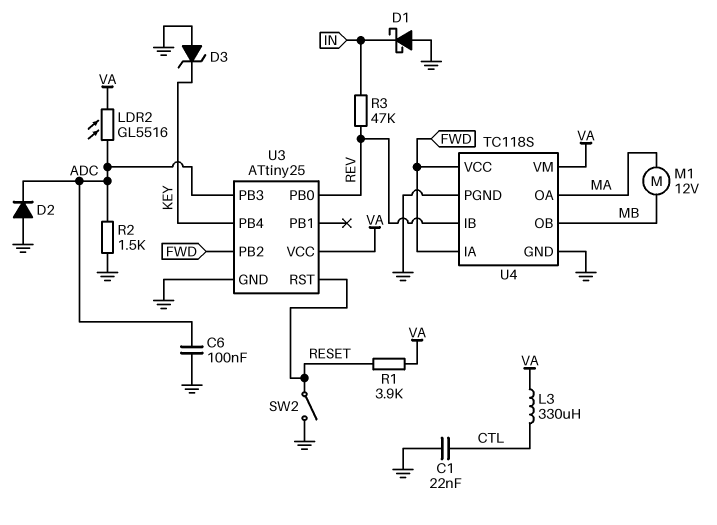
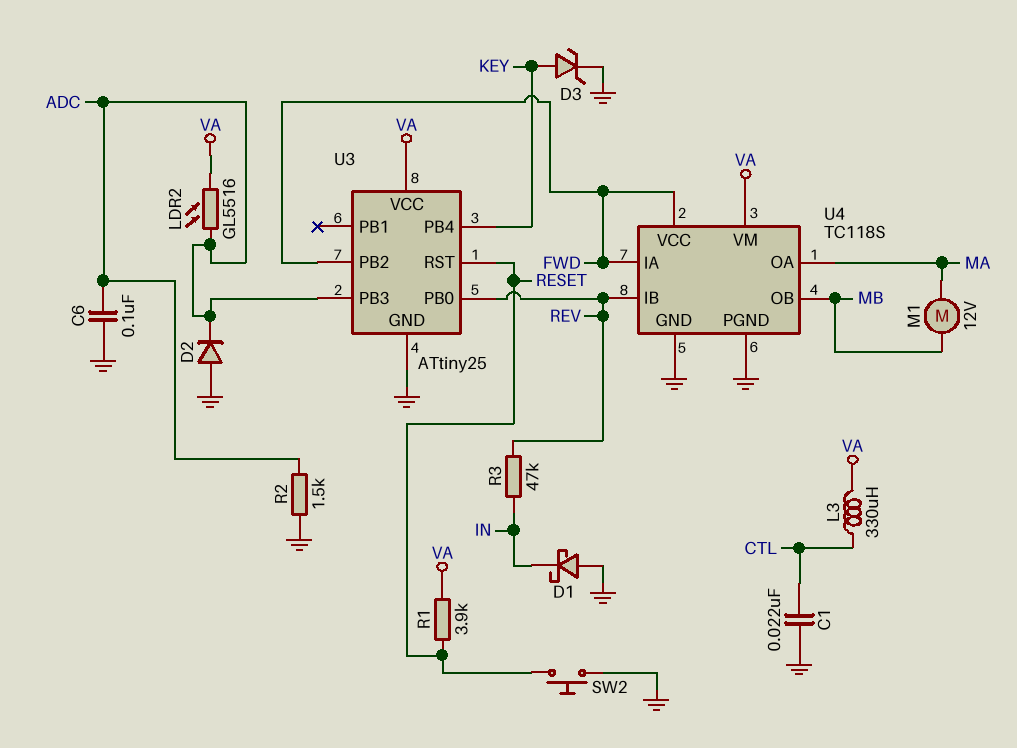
D3: zener (A GND, K KEY) -> zener (A KEY, K GND)
SW2: switch (GND, RESET) -> button (GND, RESET)

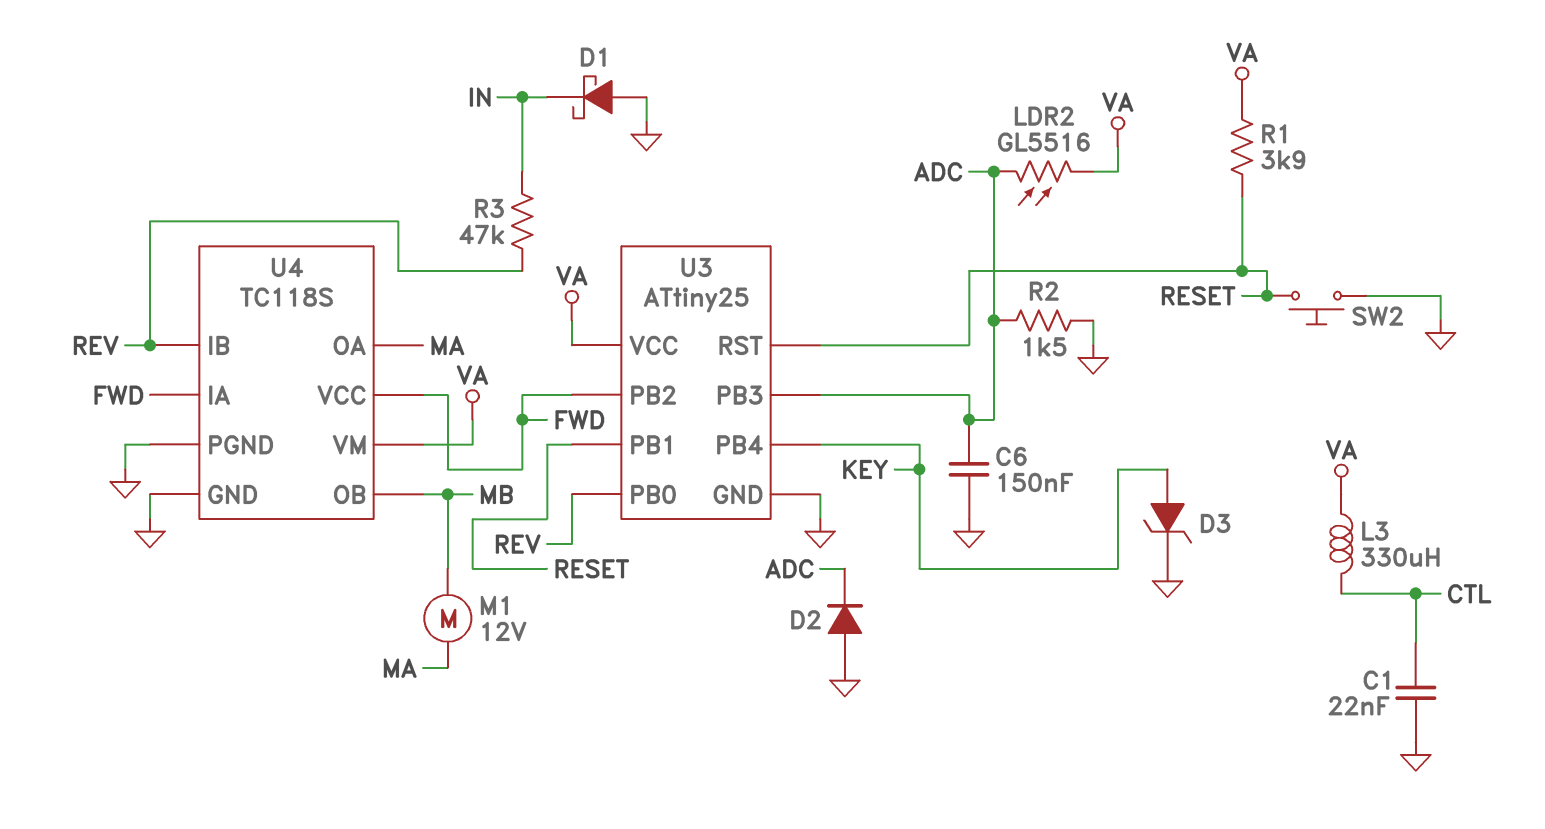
C6: 100nF (ADC, GND) -> 150nF (ADC, GND)
U3 pin PB1: none -> RESET

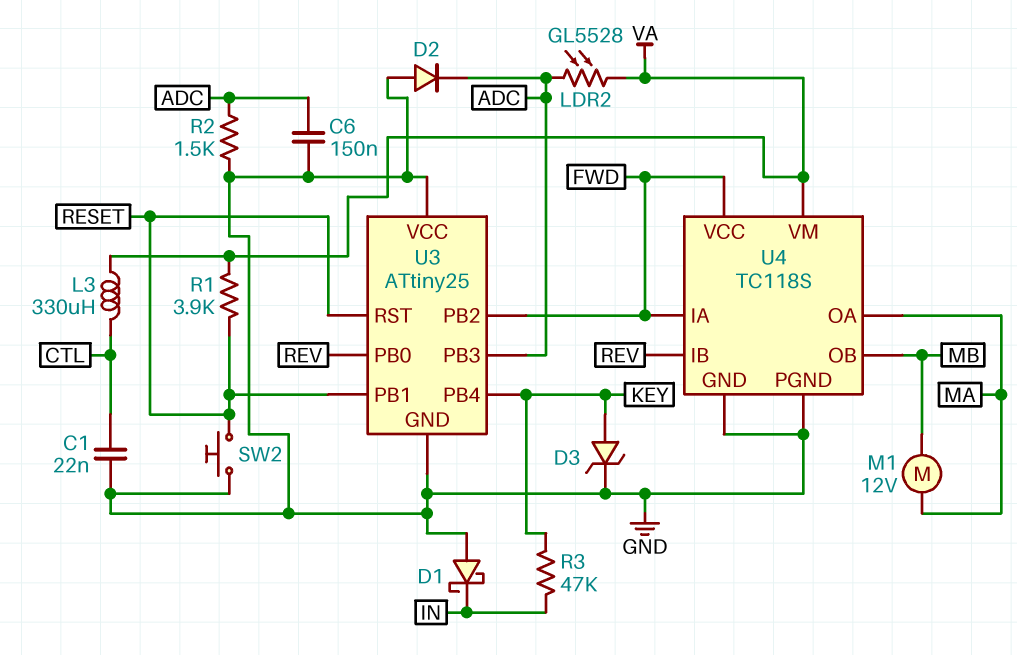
LDR2: GL5516 (ADC, VA) -> GL5528 (ADC, VA)
R3: 47k (IN, REV) -> 47k (IN, KEY)
U3 pin VCC: VA -> GND

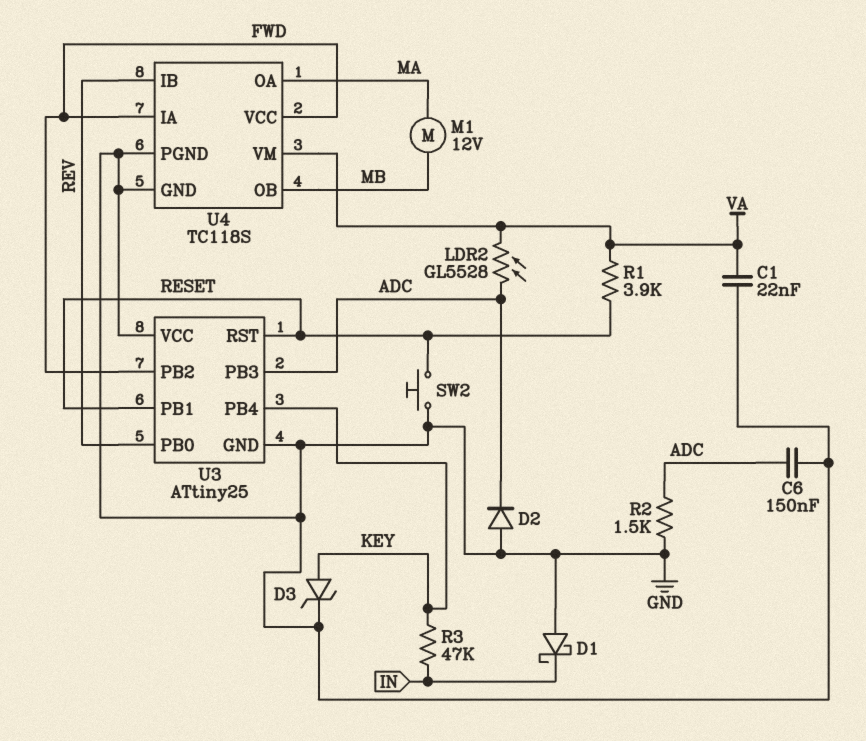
C1: 22nF (CTL, GND) -> 22nF (GND, VA)
L3: 330uH (CTL, VA) -> none

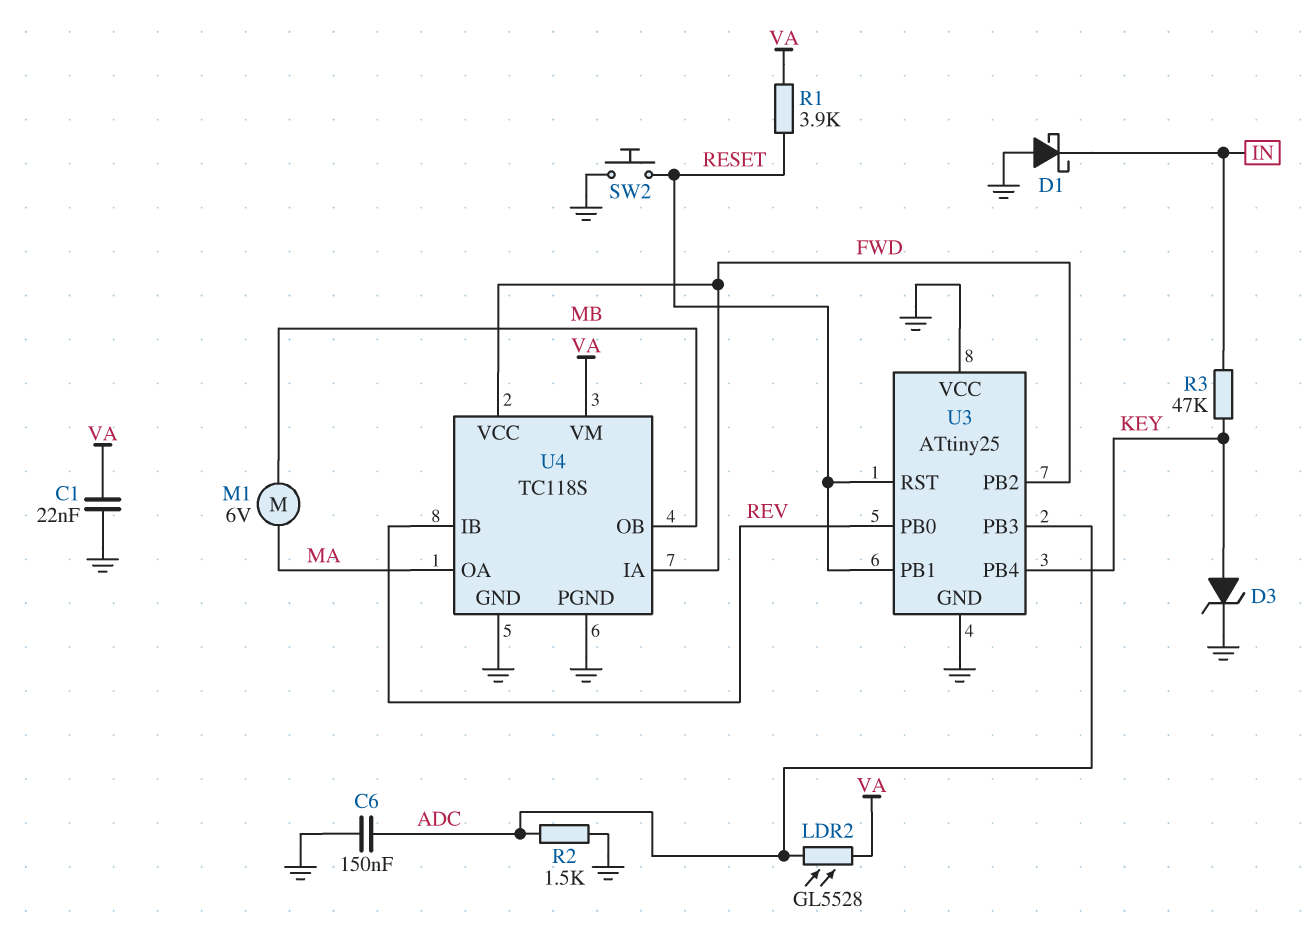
D2: diode (A GND, K ADC) -> none
M1: motor 12V (MA, MB) -> motor 6V (MA, MB)

